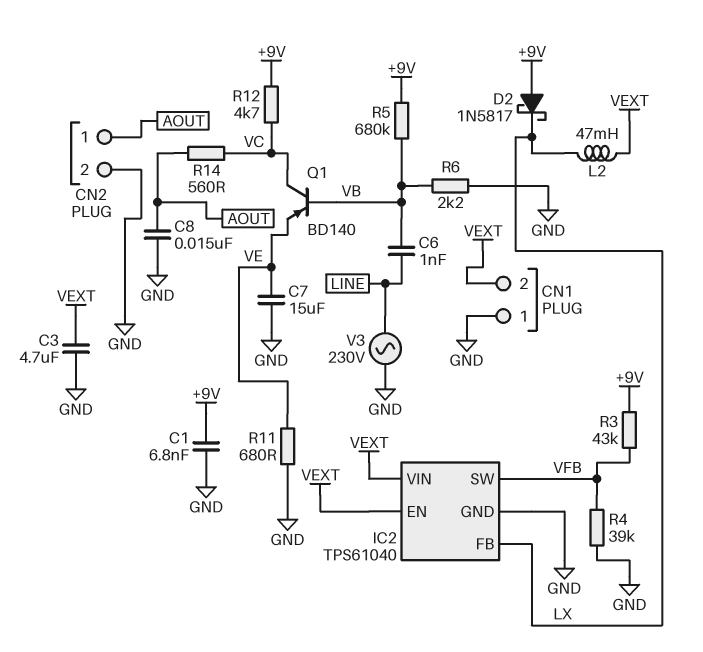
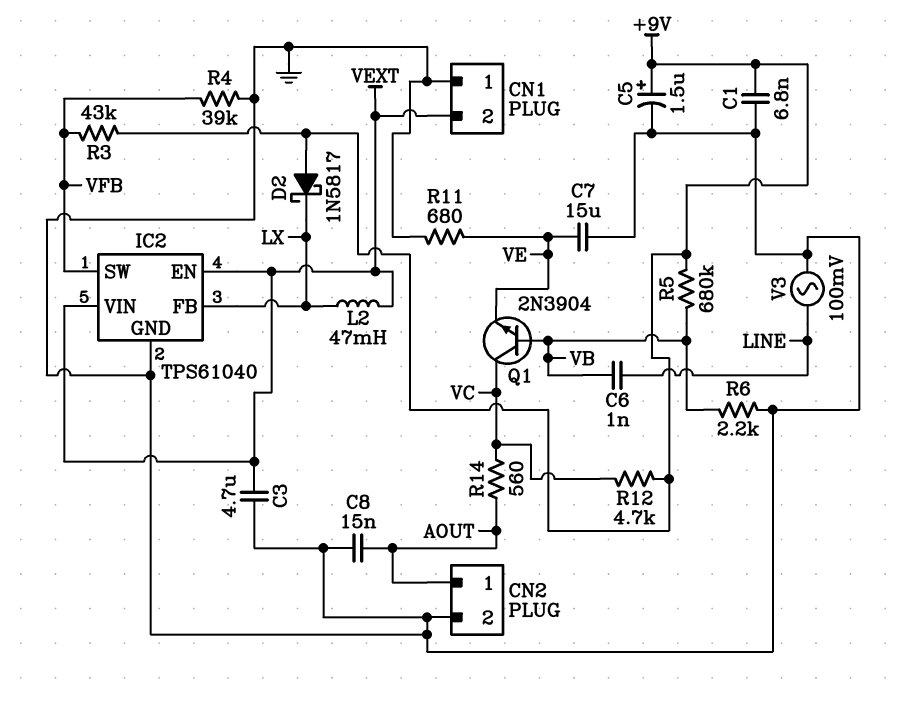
C5: none -> 1.5uF (plus +9V, minus GND)
Q1: PNP BD140 (B VB, C VC, E VE) -> NPN 2N3904 (B VB, C VC, E VE)
V3: AC 230V (GND, LINE) -> AC 100mV (GND, LINE)

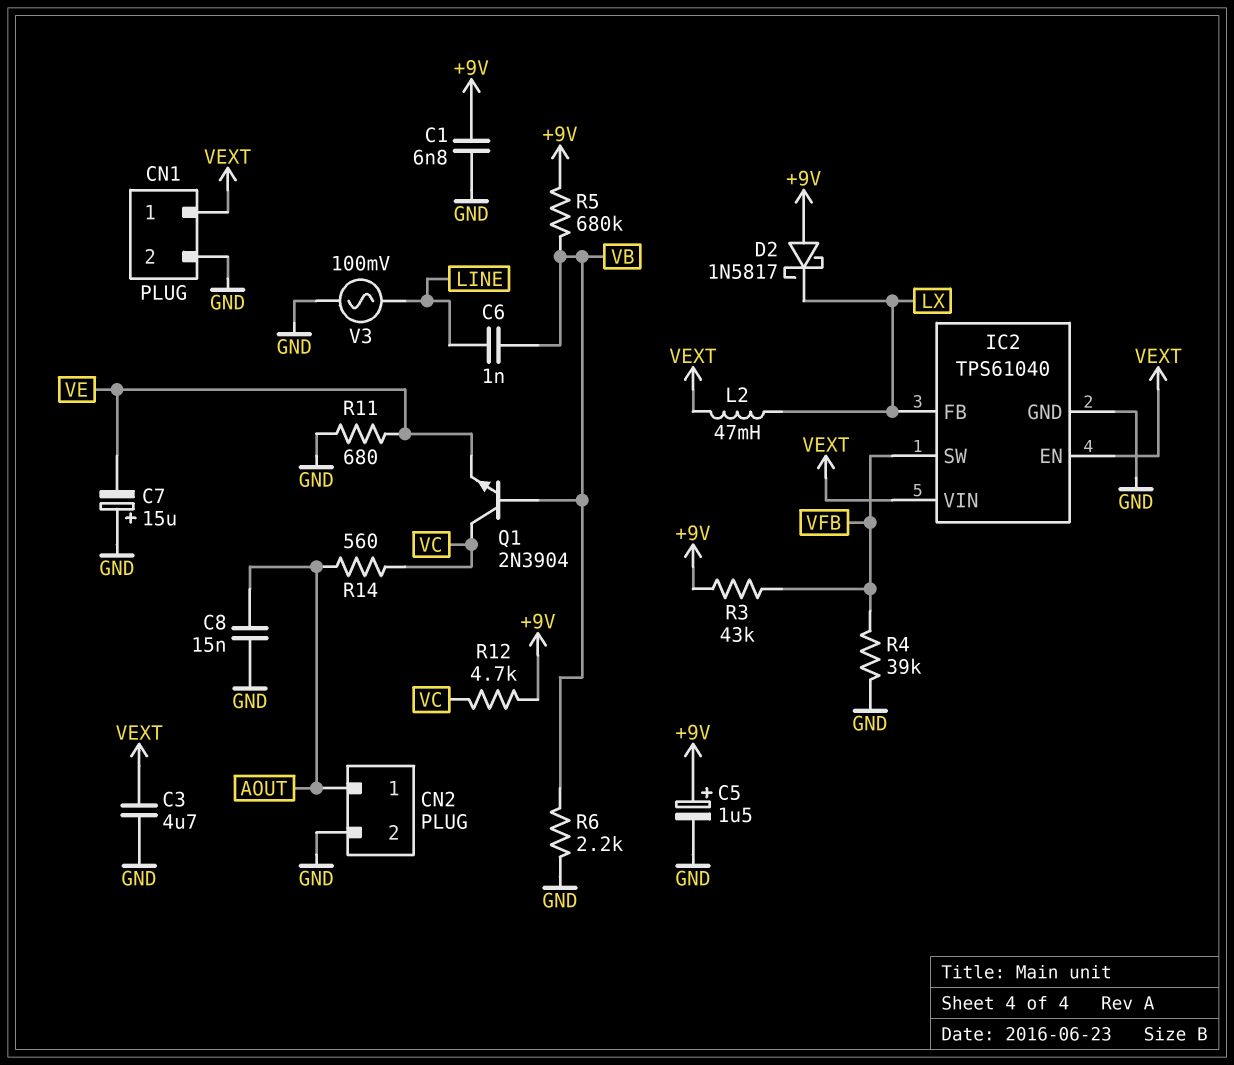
C7: 15uF (GND, VE) -> 15uF (plus GND, minus VE)
CN1 pin 1: GND -> VEXT
CN1 pin 2: VEXT -> GND

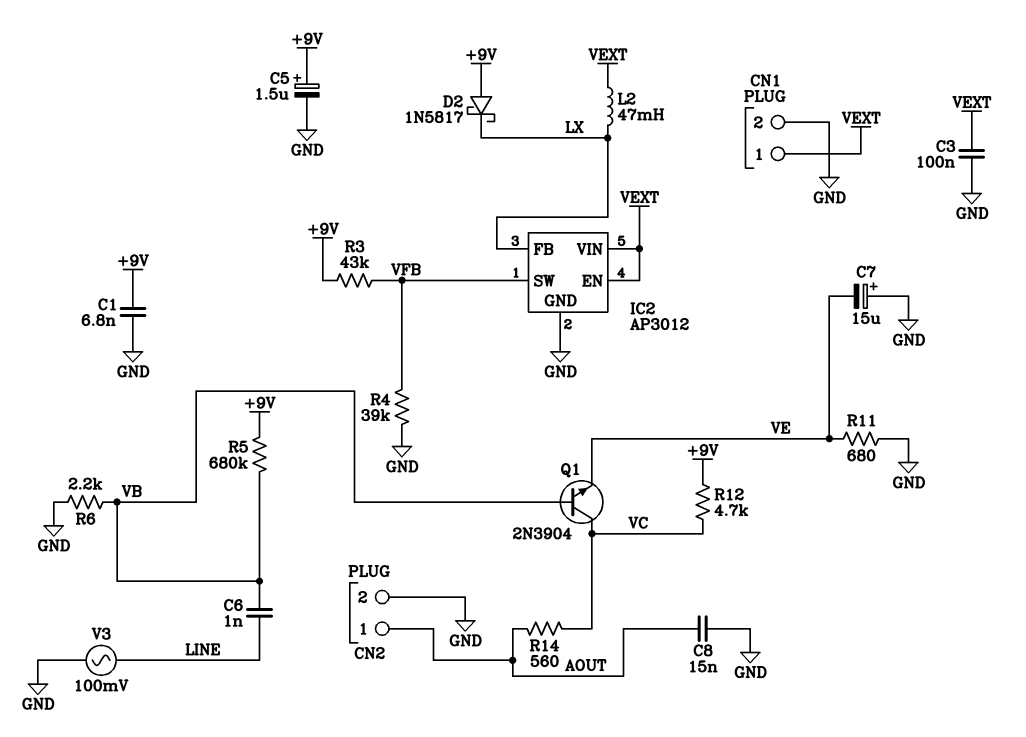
C3: 4.7uF (GND, VEXT) -> 100nF (GND, VEXT)
IC2: TPS61040 -> AP3012

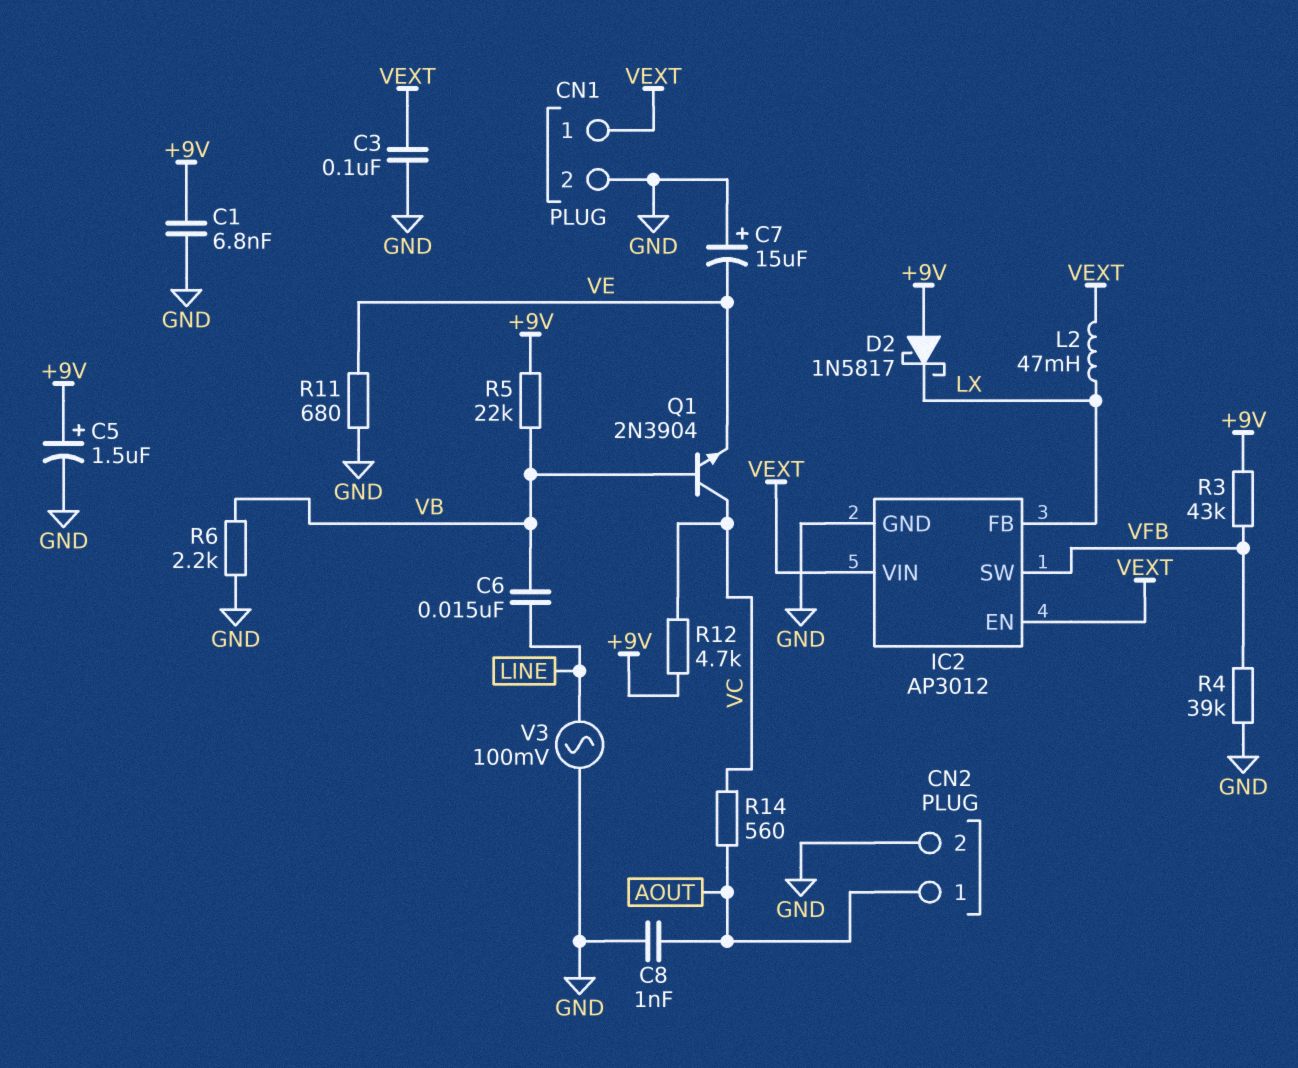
C6: 1nF (LINE, VB) -> 15nF (LINE, VB)
C8: 15nF (AOUT, GND) -> 1nF (AOUT, GND)
R5: 680k (+9V, VB) -> 22k (+9V, VB)

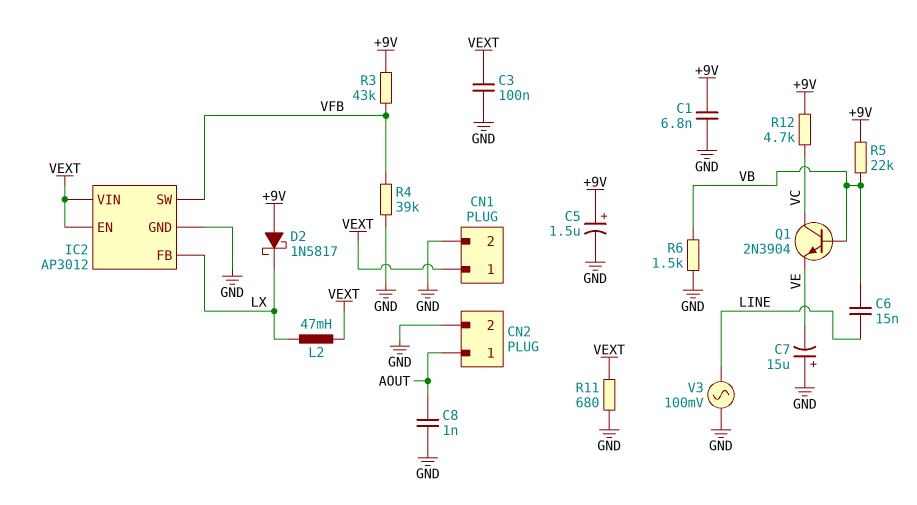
R6: 2.2k (GND, VB) -> 1.5k (GND, VB)
R11: 680 (GND, VE) -> 680 (GND, VEXT)
R14: 560 (AOUT, VC) -> none

